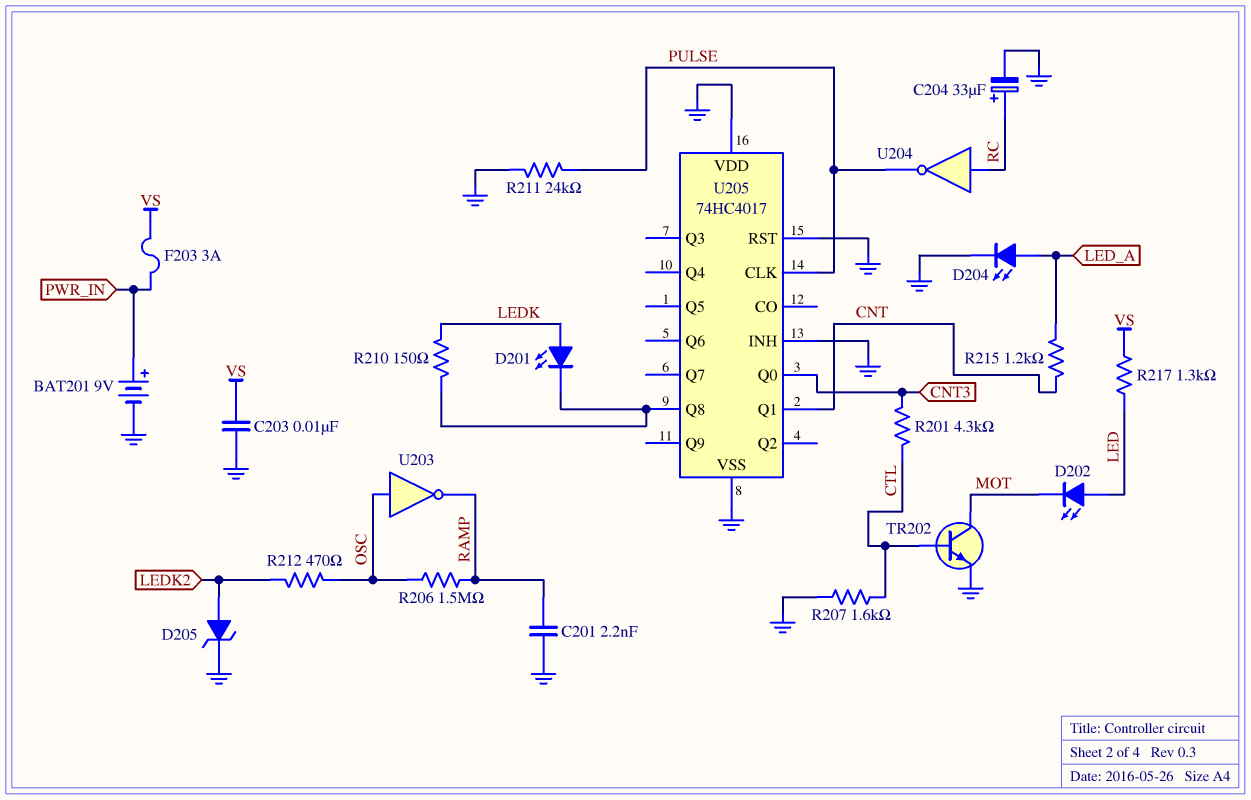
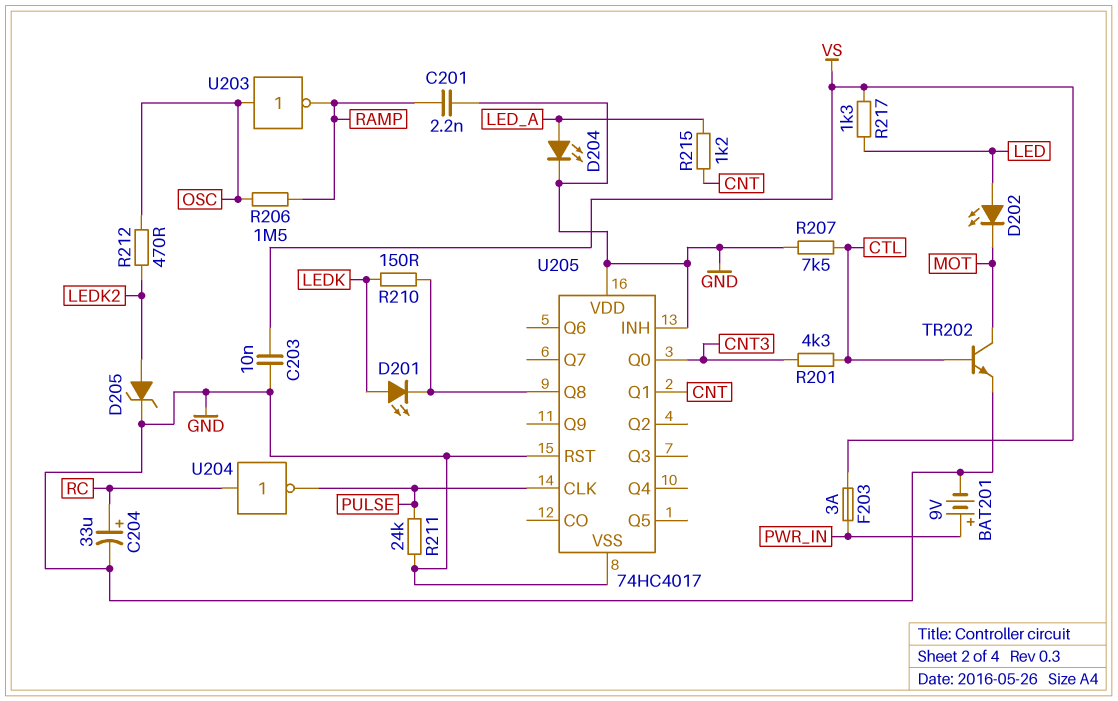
R207: 1.6k (CTL, GND) -> 7.5k (CTL, GND)

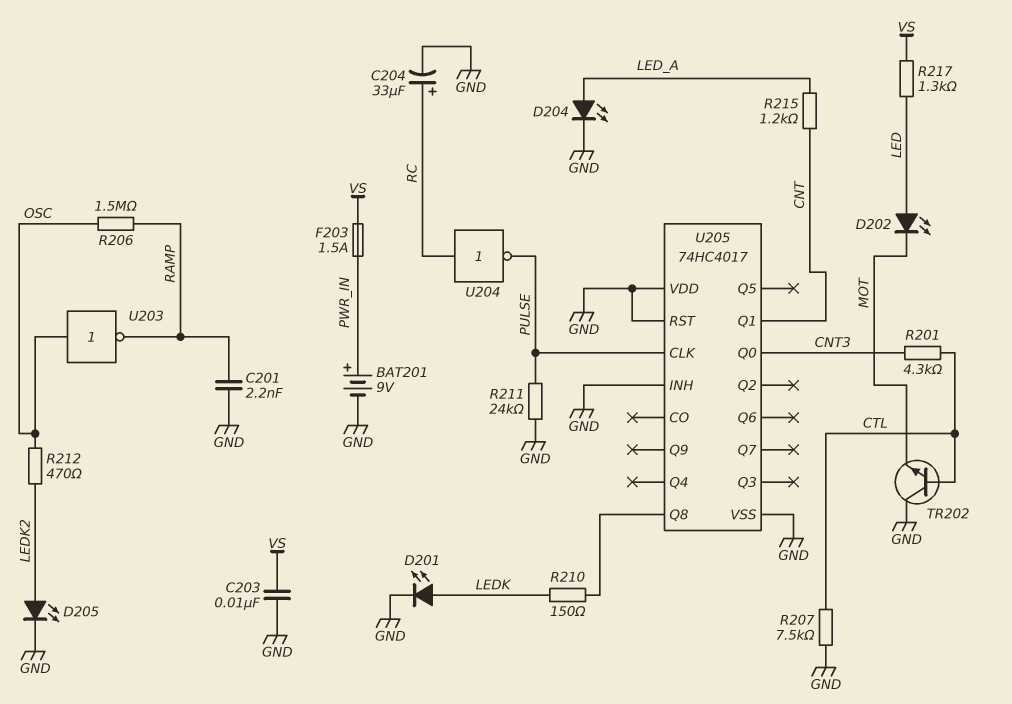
D201: LED (A LEDK, K U205/Q8) -> LED (A LEDK, K GND)
D205: zener (A LEDK2, K GND) -> LED (A LEDK2, K GND)
F203: 3A (PWR_IN, VS) -> 1.5A (PWR_IN, VS)
TR202: NPN (B CTL, C MOT, E GND) -> NPN (B CTL, C GND, E MOT)

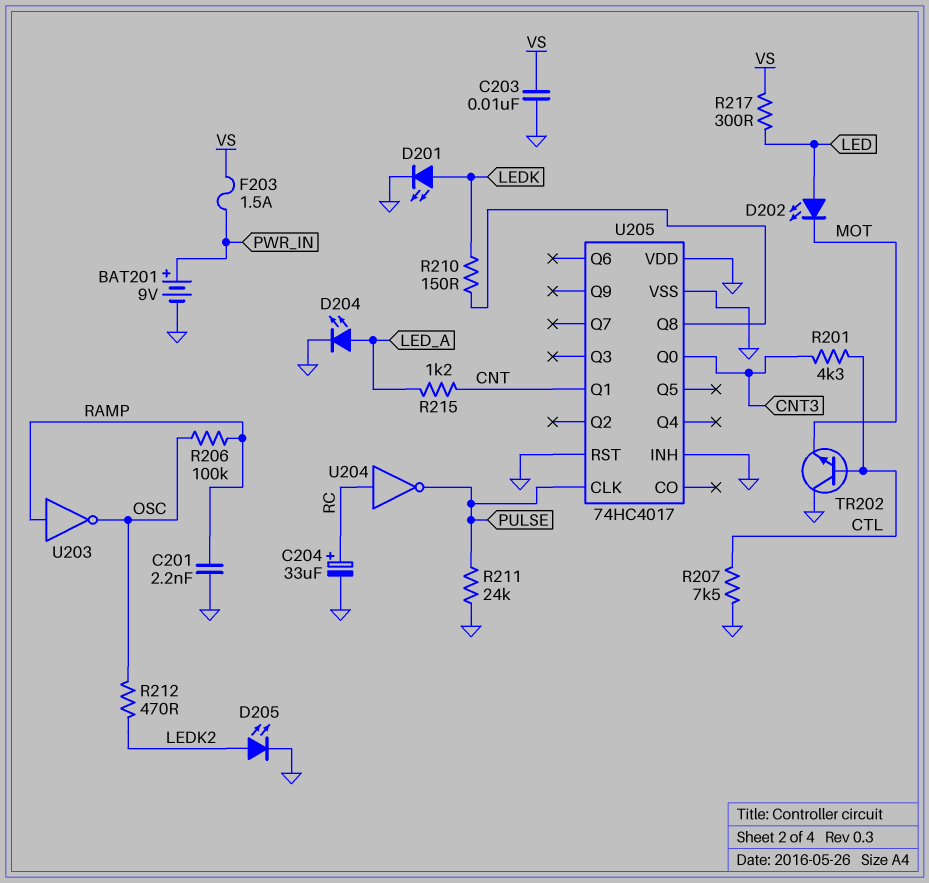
R206: 1.5M (OSC, RAMP) -> 100k (OSC, RAMP)
R217: 1.3k (LED, VS) -> 300 (LED, VS)
U203: NOT (in OSC, out RAMP) -> NOT (in RAMP, out OSC)

